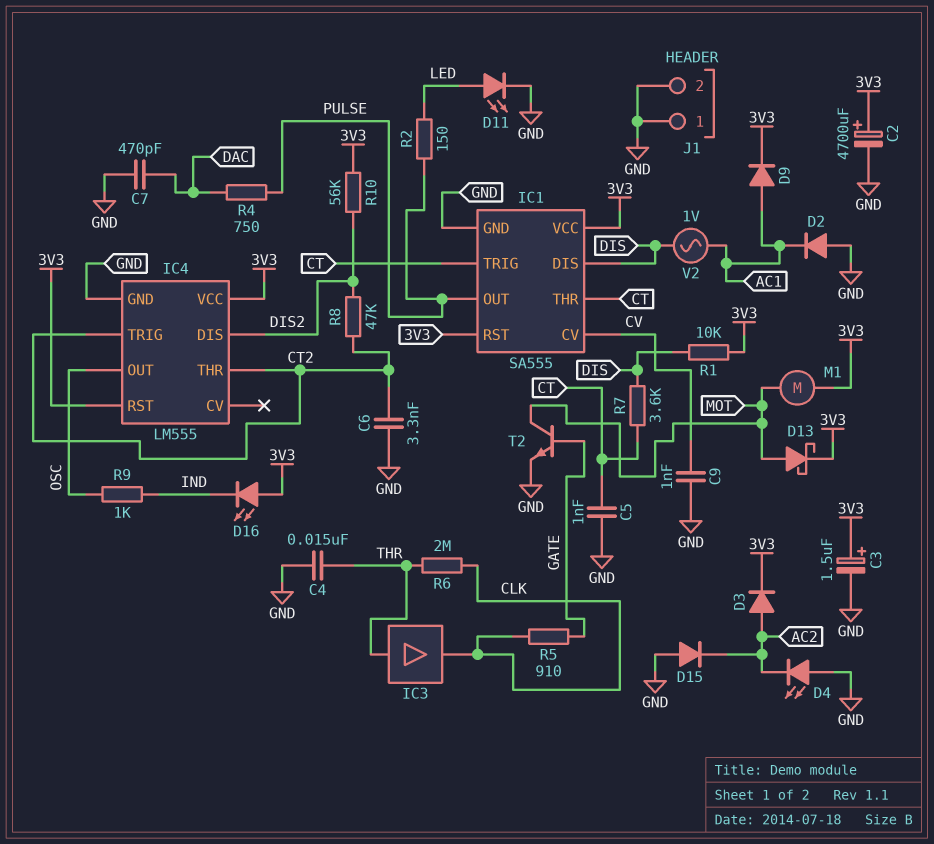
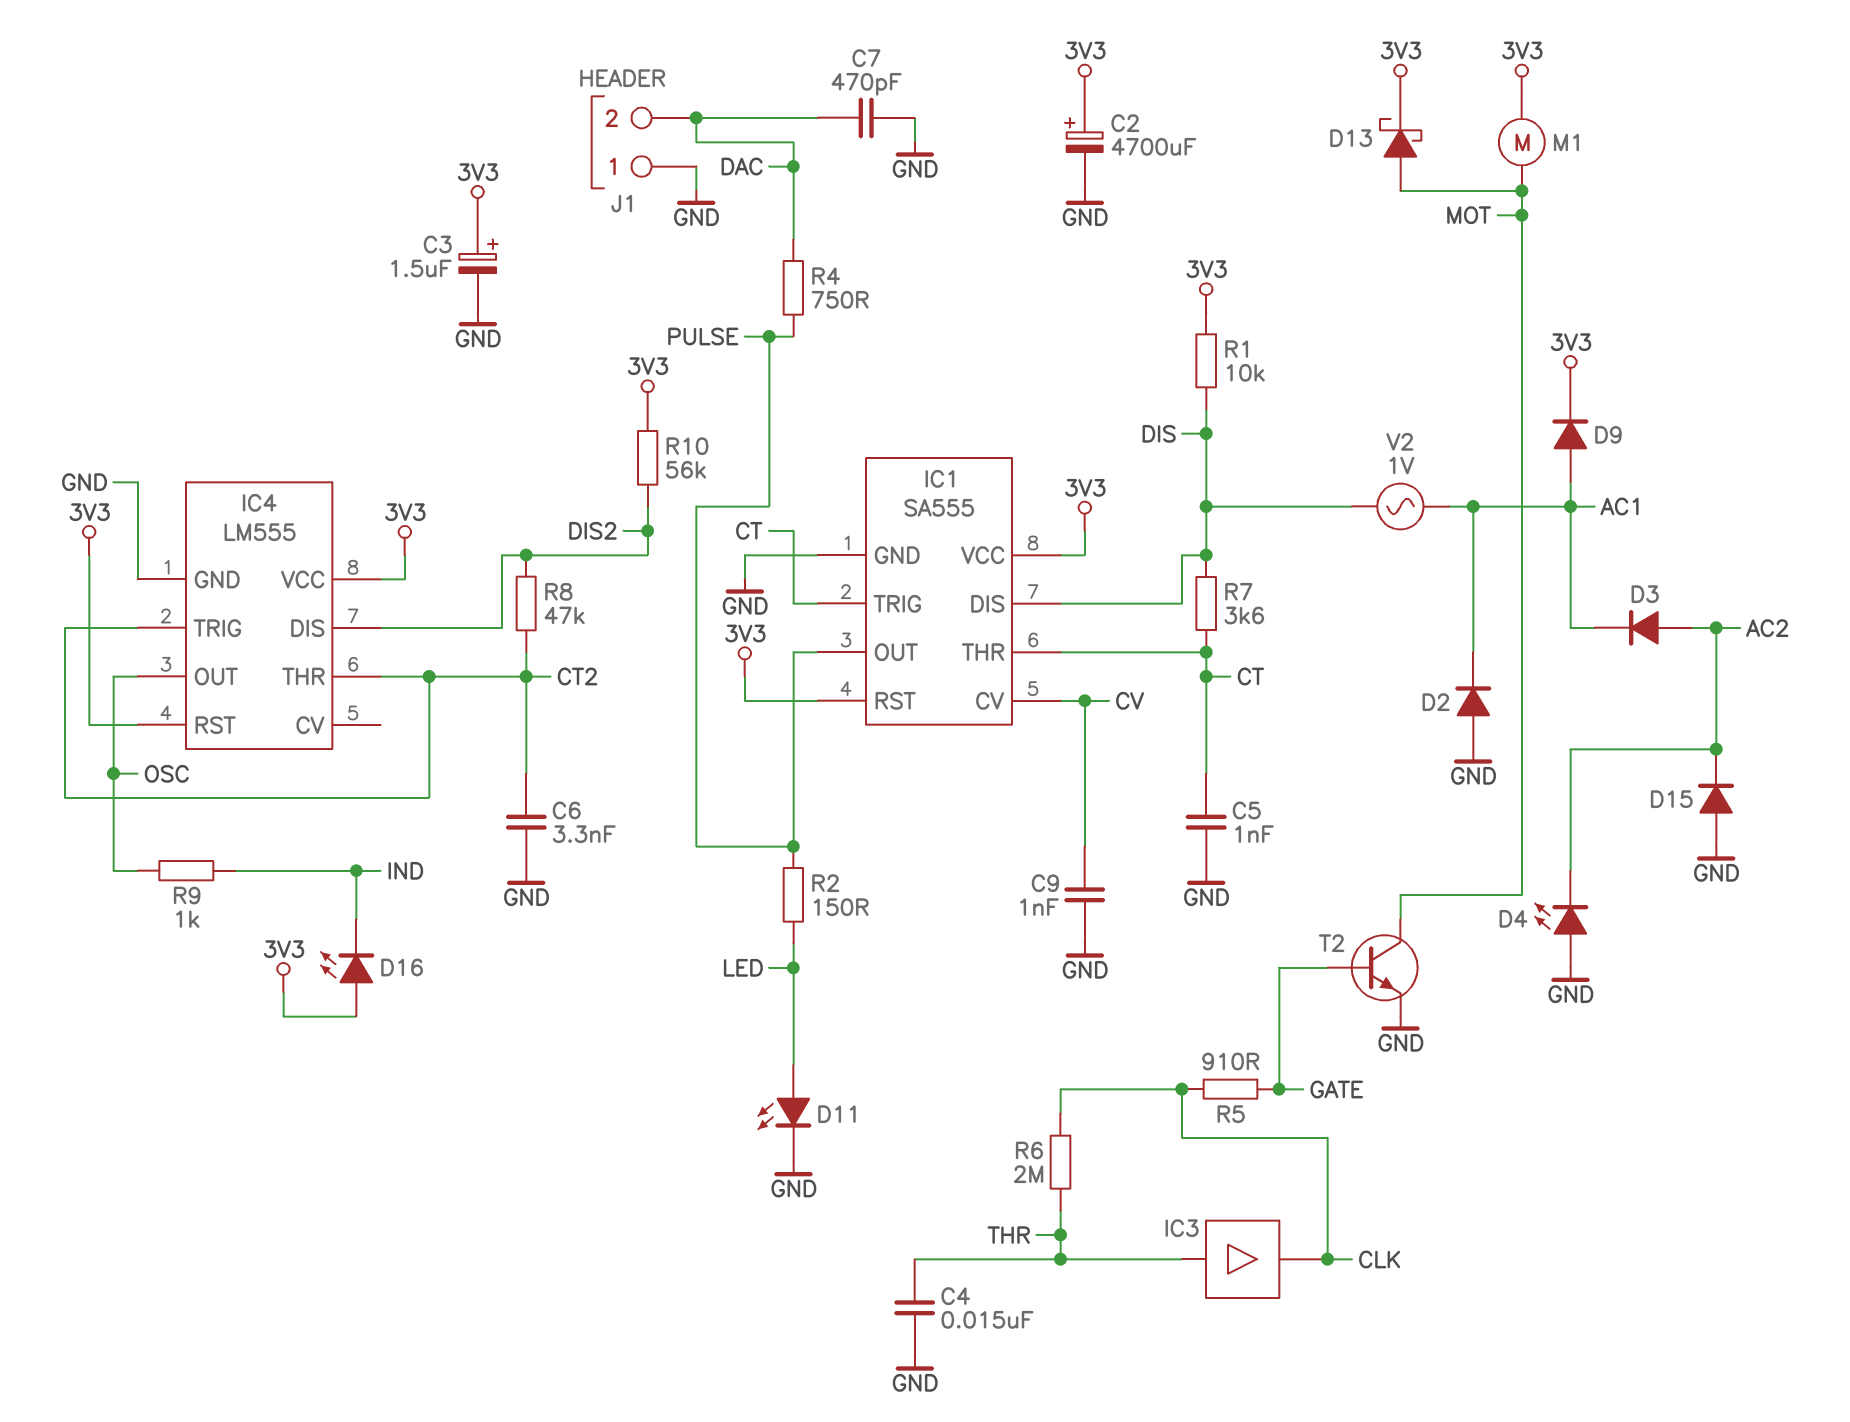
D3: diode (A AC2, K 3V3) -> diode (A AC2, K AC1)
J1 pin 2: GND -> DAC

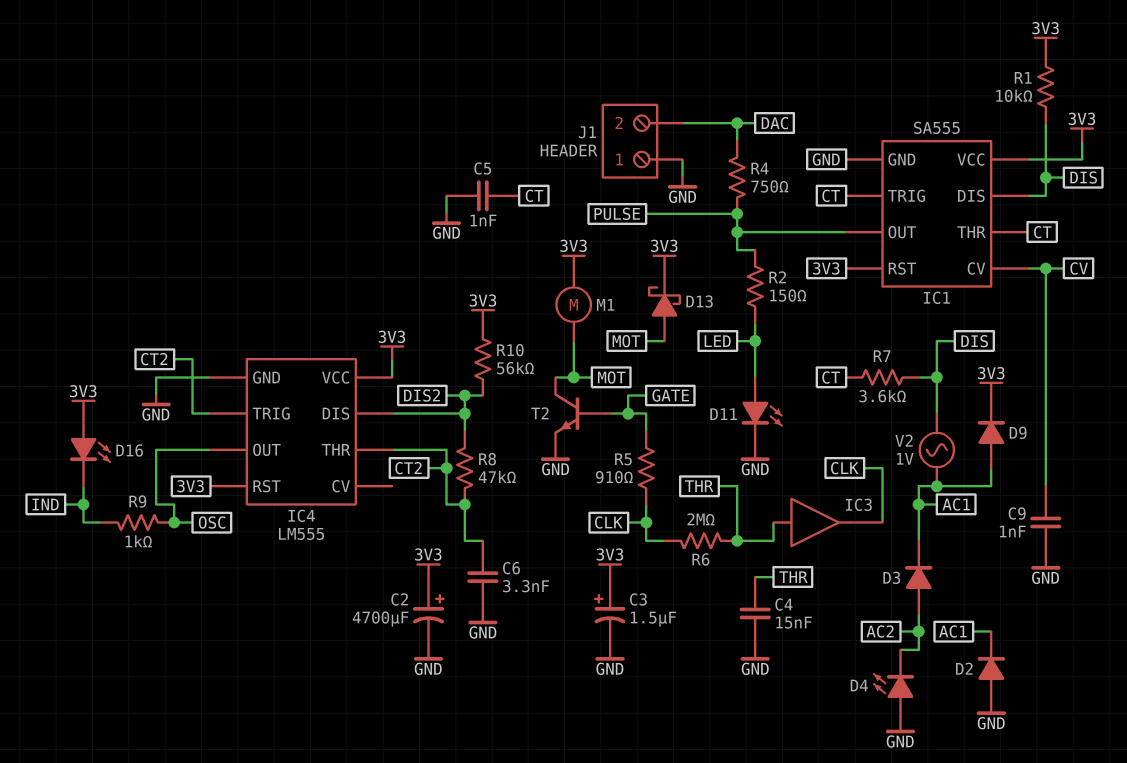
C7: 470pF (DAC, GND) -> none
D15: diode (A GND, K AC2) -> none

